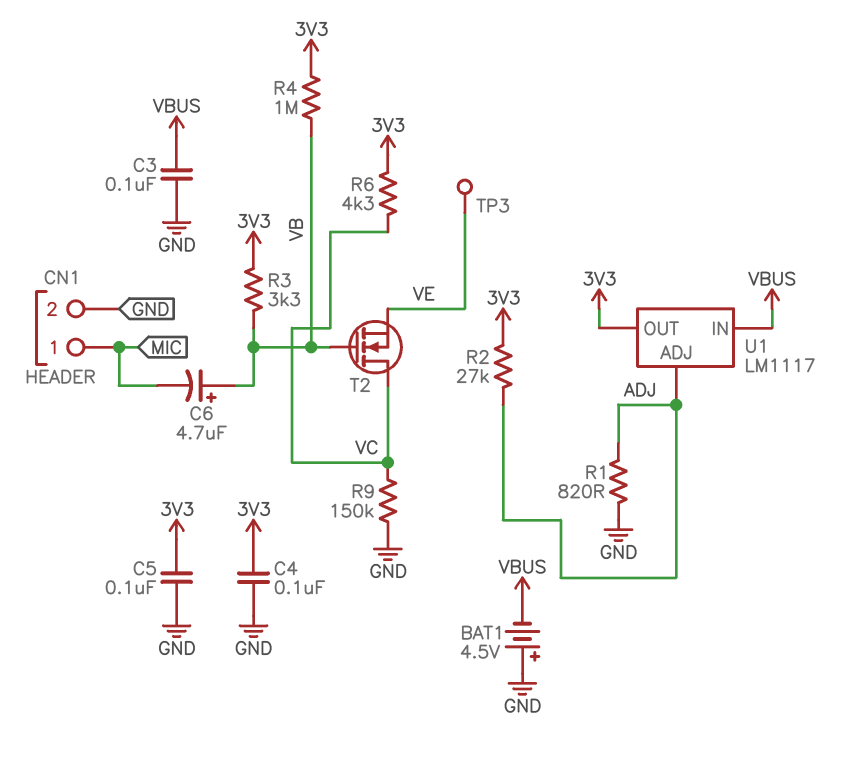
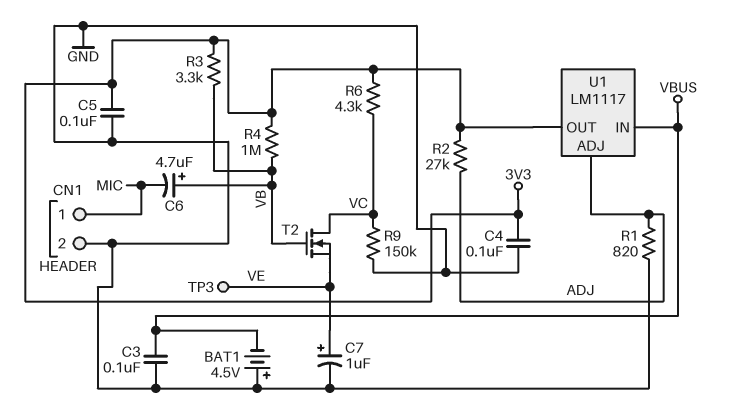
C7: none -> 1uF (plus VE, minus GND)

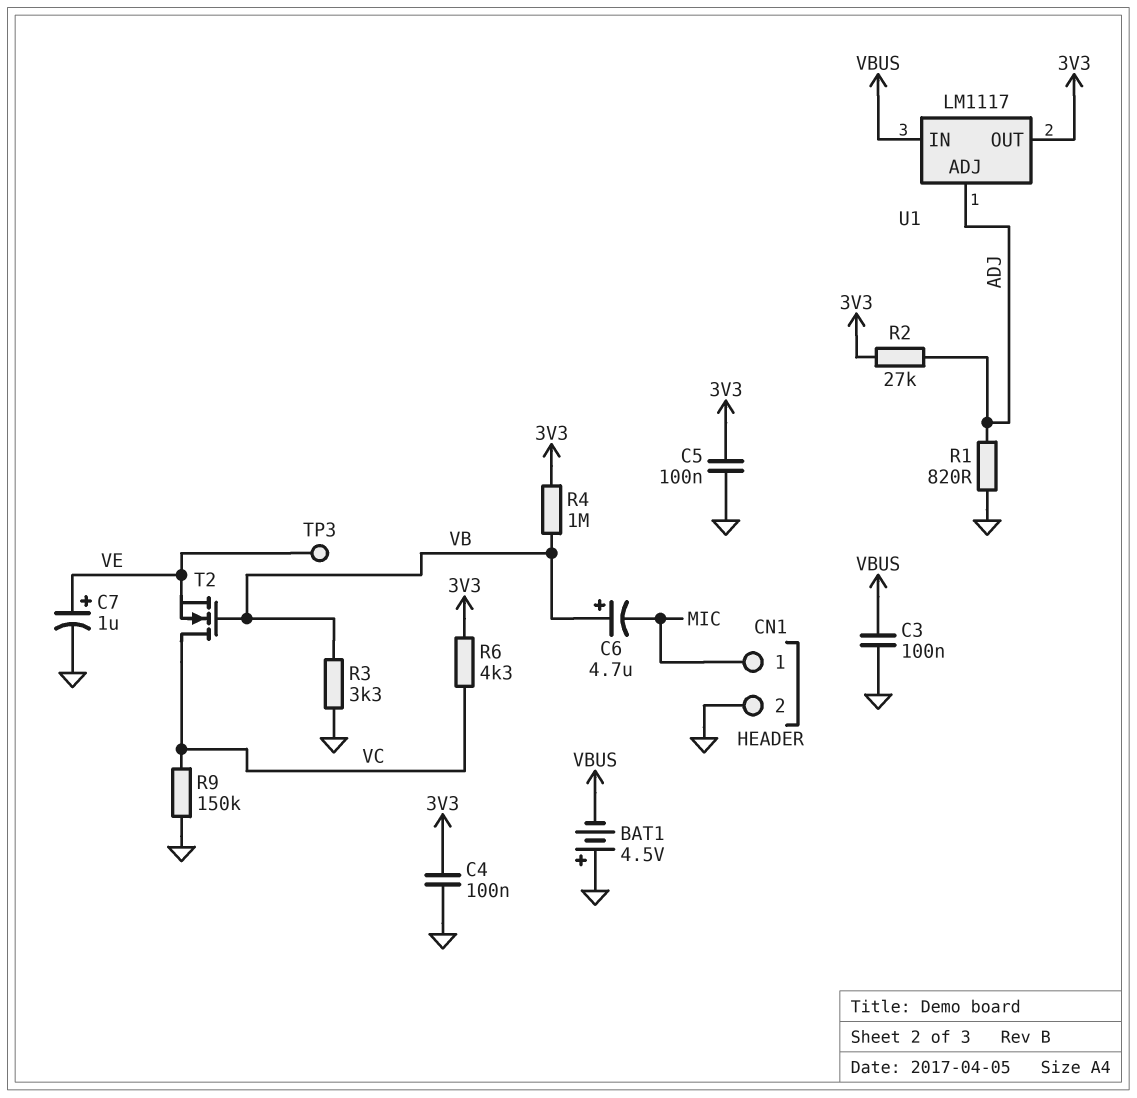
R3: 3.3k (3V3, VB) -> 3.3k (GND, VB)

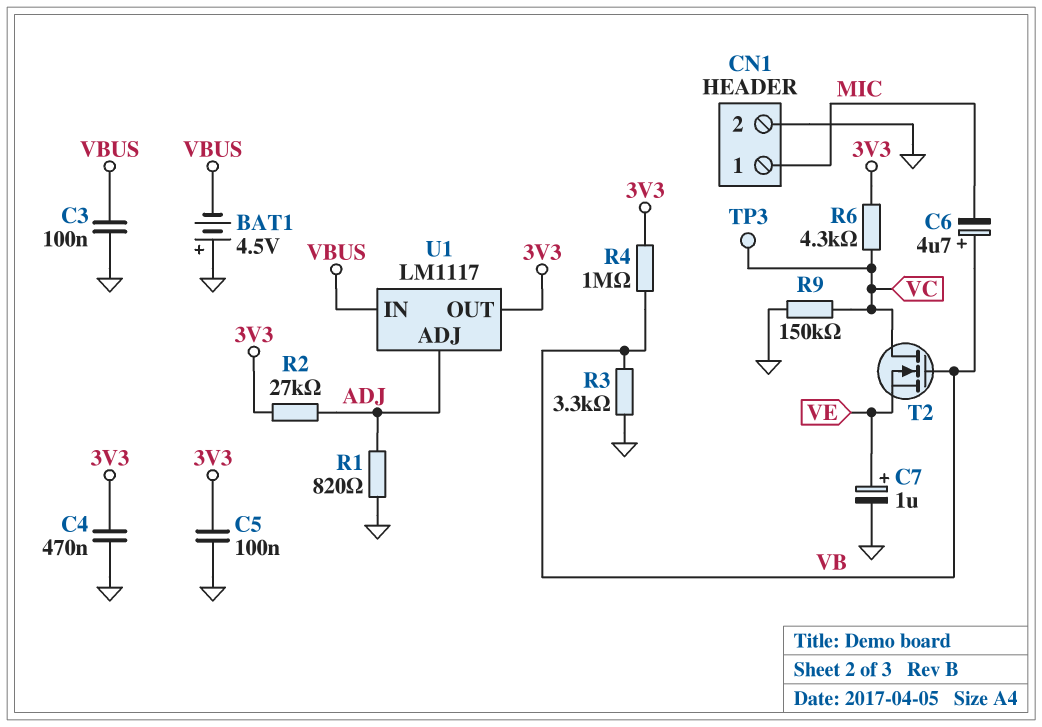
C4: 100nF (3V3, GND) -> 470nF (3V3, GND)
TP3: test point (VE) -> test point (VC)

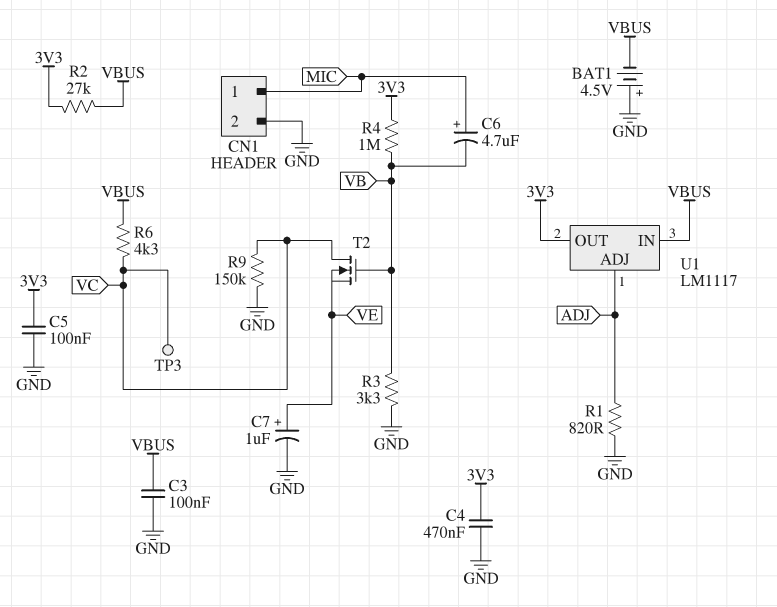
C6: 4.7uF (plus VB, minus MIC) -> 4.7uF (plus MIC, minus VB)
R2: 27k (3V3, ADJ) -> 27k (3V3, VBUS)
R6: 4.3k (3V3, VC) -> 4.3k (VBUS, VC)

